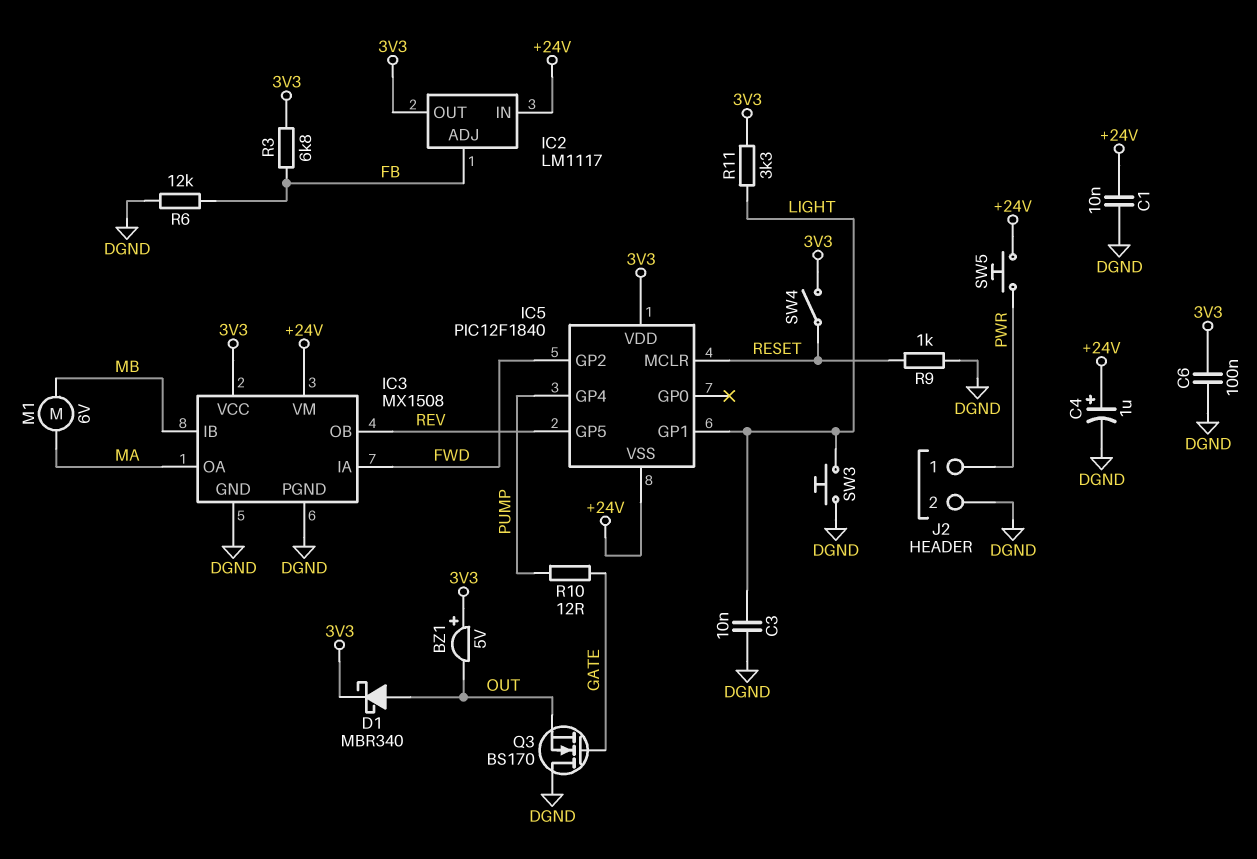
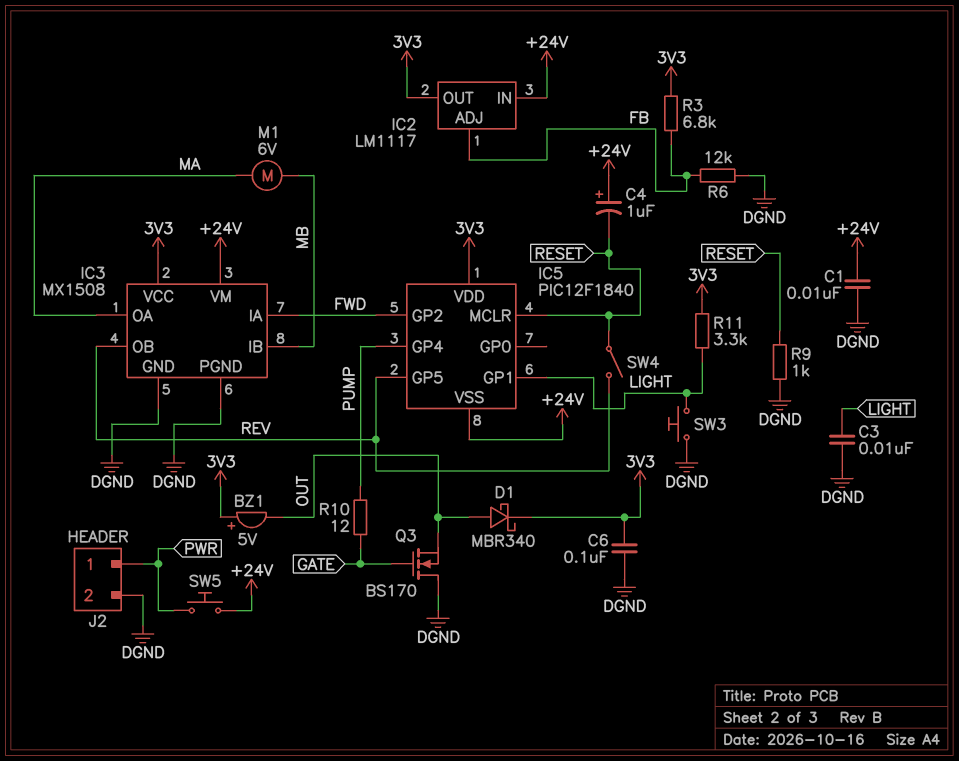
C4: 1uF (plus +24V, minus DGND) -> 1uF (plus +24V, minus RESET)
SW4: switch (3V3, RESET) -> switch (RESET, REV)

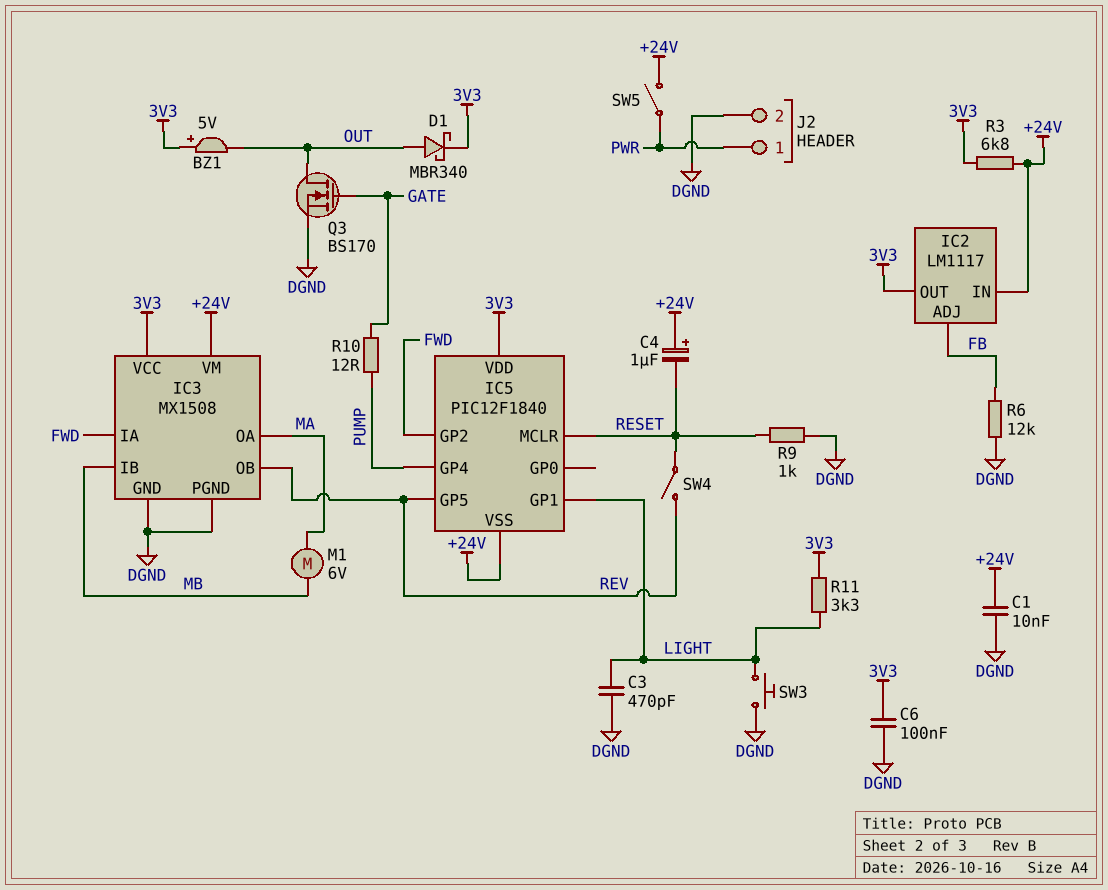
C3: 10nF (DGND, LIGHT) -> 470pF (DGND, LIGHT)
Q3: NMOS BS170 (G GATE, D DGND, S OUT) -> NMOS BS170 (G GATE, D OUT, S DGND)
R3: 6.8k (3V3, FB) -> 6.8k (+24V, 3V3)
SW5: button (+24V, PWR) -> switch (+24V, PWR)

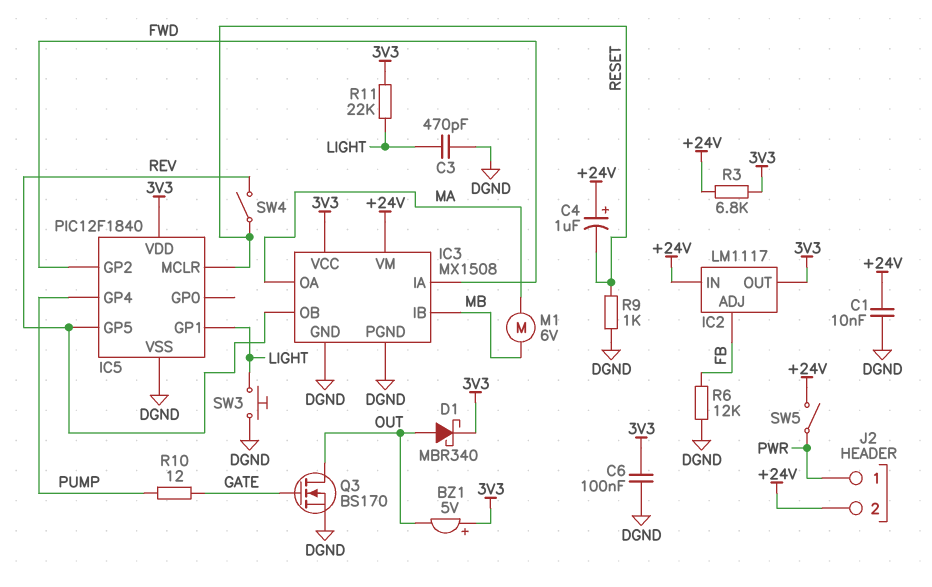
IC5 pin VSS: +24V -> DGND
J2 pin 2: DGND -> +24V
R11: 3.3k (3V3, LIGHT) -> 22k (3V3, LIGHT)

